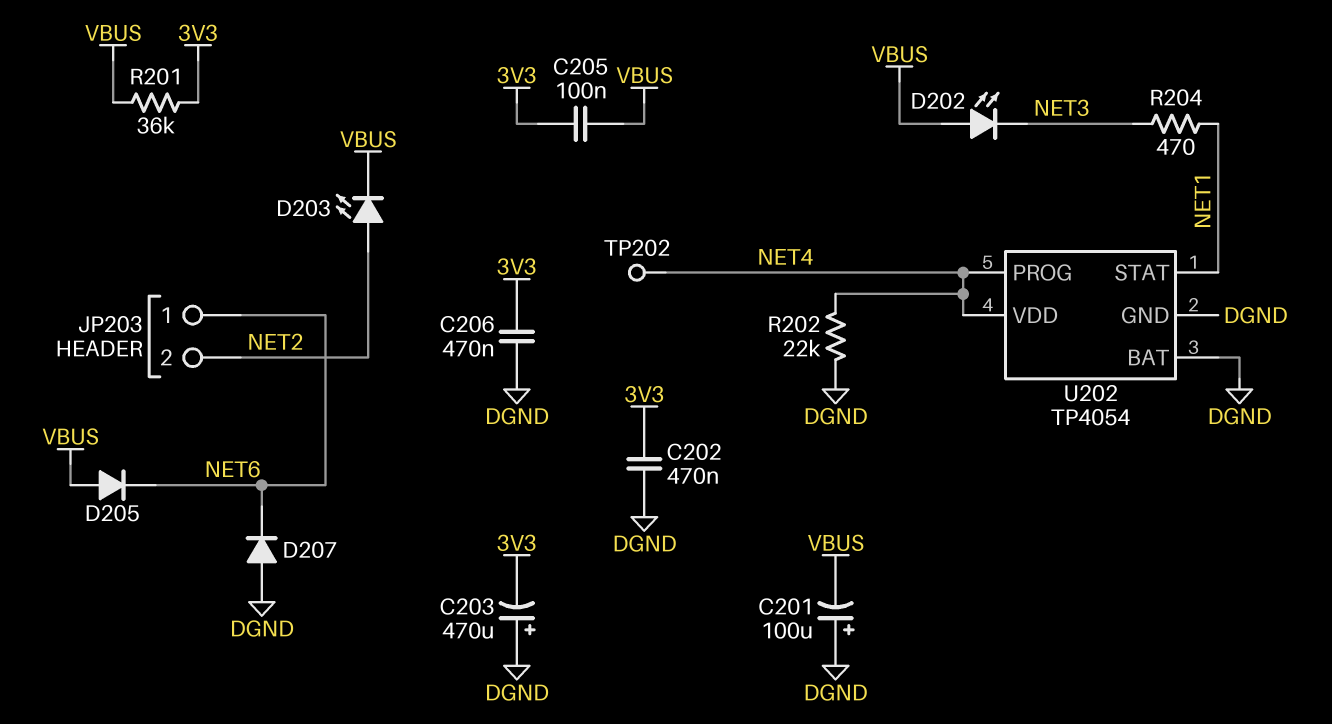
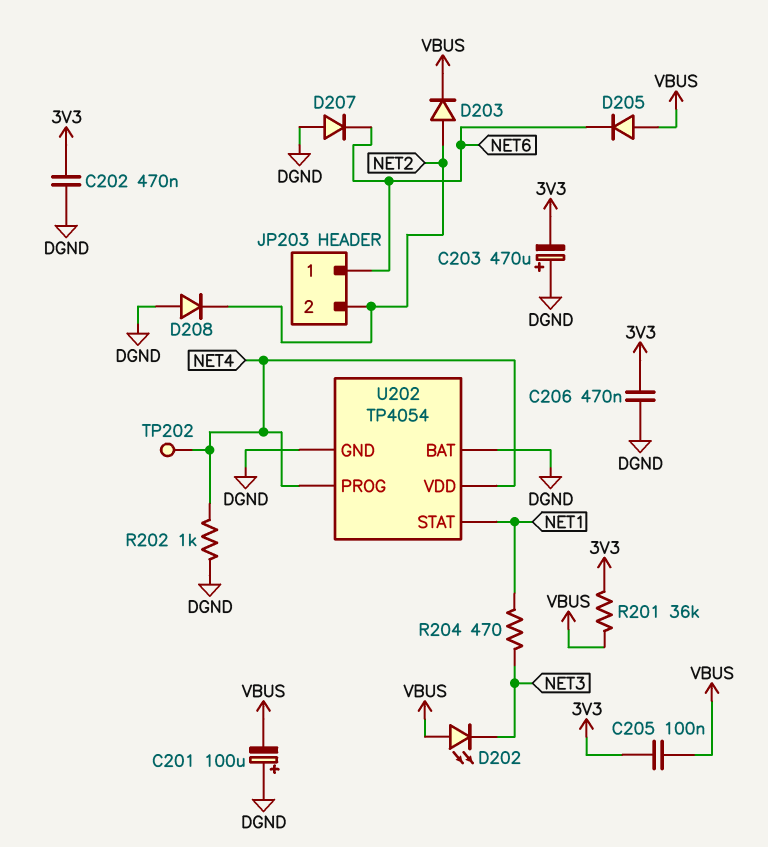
D203: LED (A NET2, K VBUS) -> diode (A NET2, K VBUS)
D208: none -> diode (A DGND, K NET2)
R202: 22k (DGND, NET4) -> 1k (DGND, NET4)

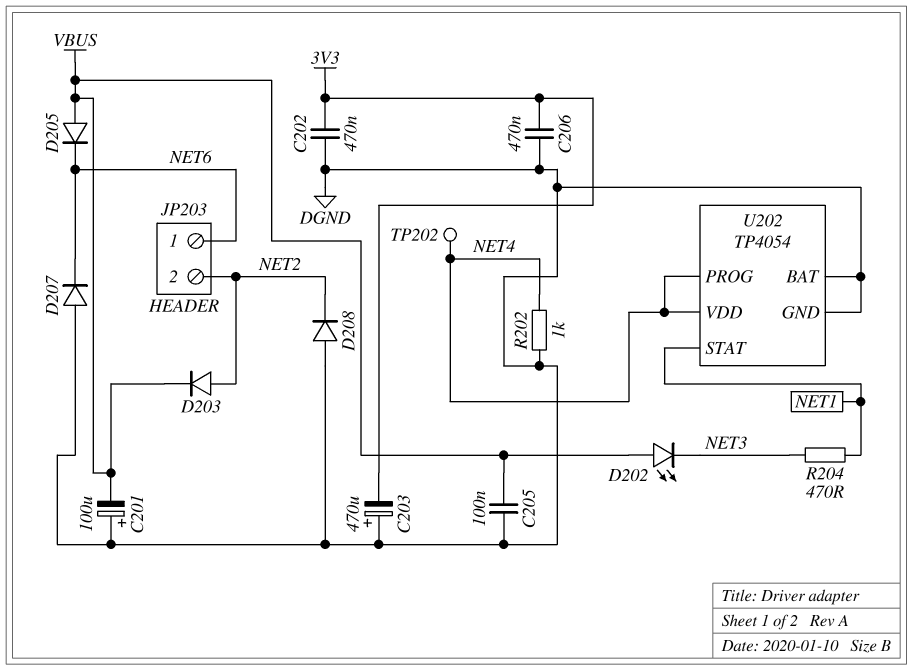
C205: 100nF (3V3, VBUS) -> 100nF (DGND, VBUS)
R201: 36k (3V3, VBUS) -> none

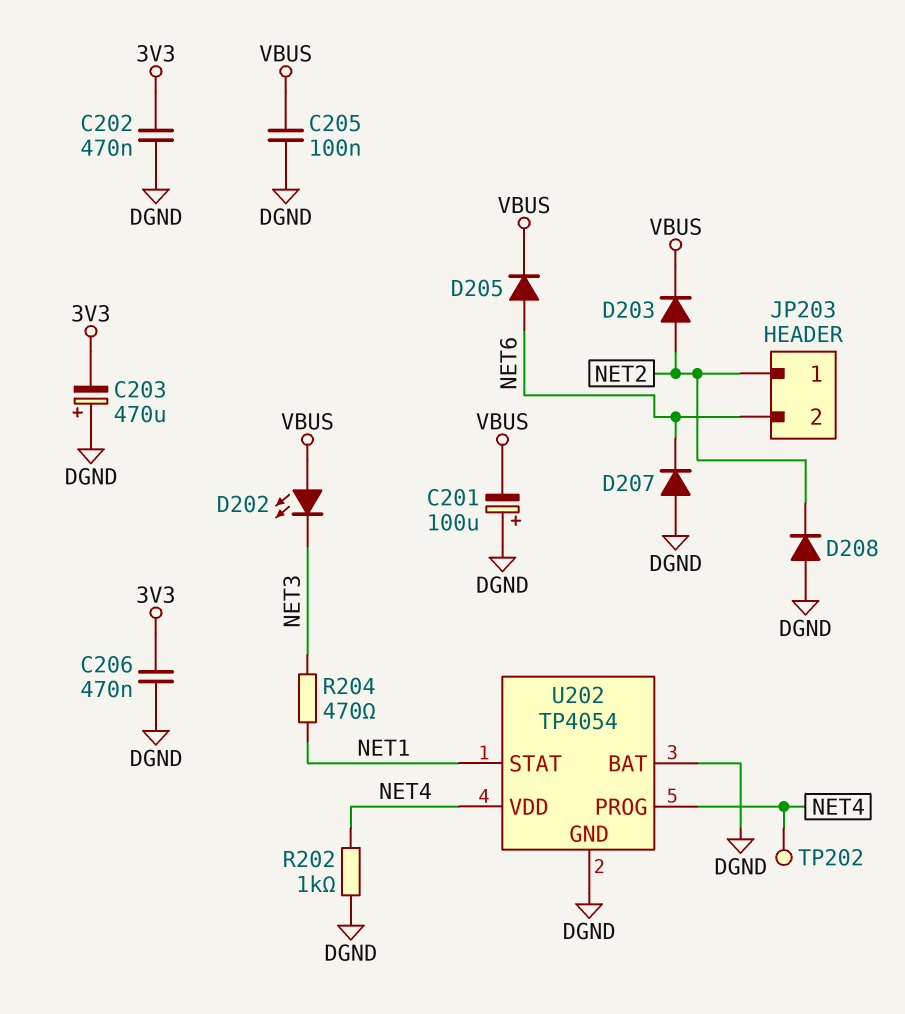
D205: diode (A VBUS, K NET6) -> diode (A NET6, K VBUS)
JP203 pin 1: NET6 -> NET2
JP203 pin 2: NET2 -> NET6

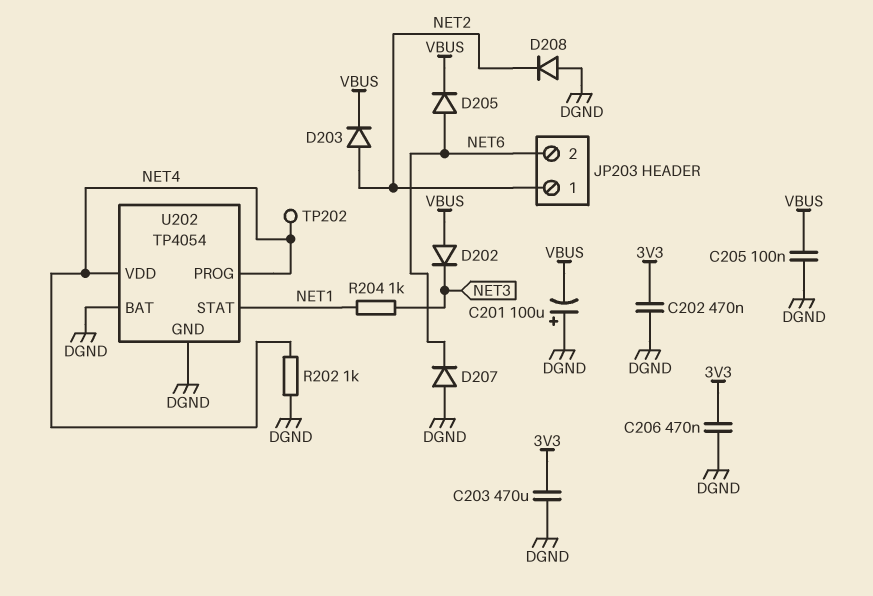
C203: 470uF (plus DGND, minus 3V3) -> 470uF (3V3, DGND)
D202: LED (A VBUS, K NET3) -> diode (A VBUS, K NET3)
R204: 470 (NET1, NET3) -> 1k (NET1, NET3)

